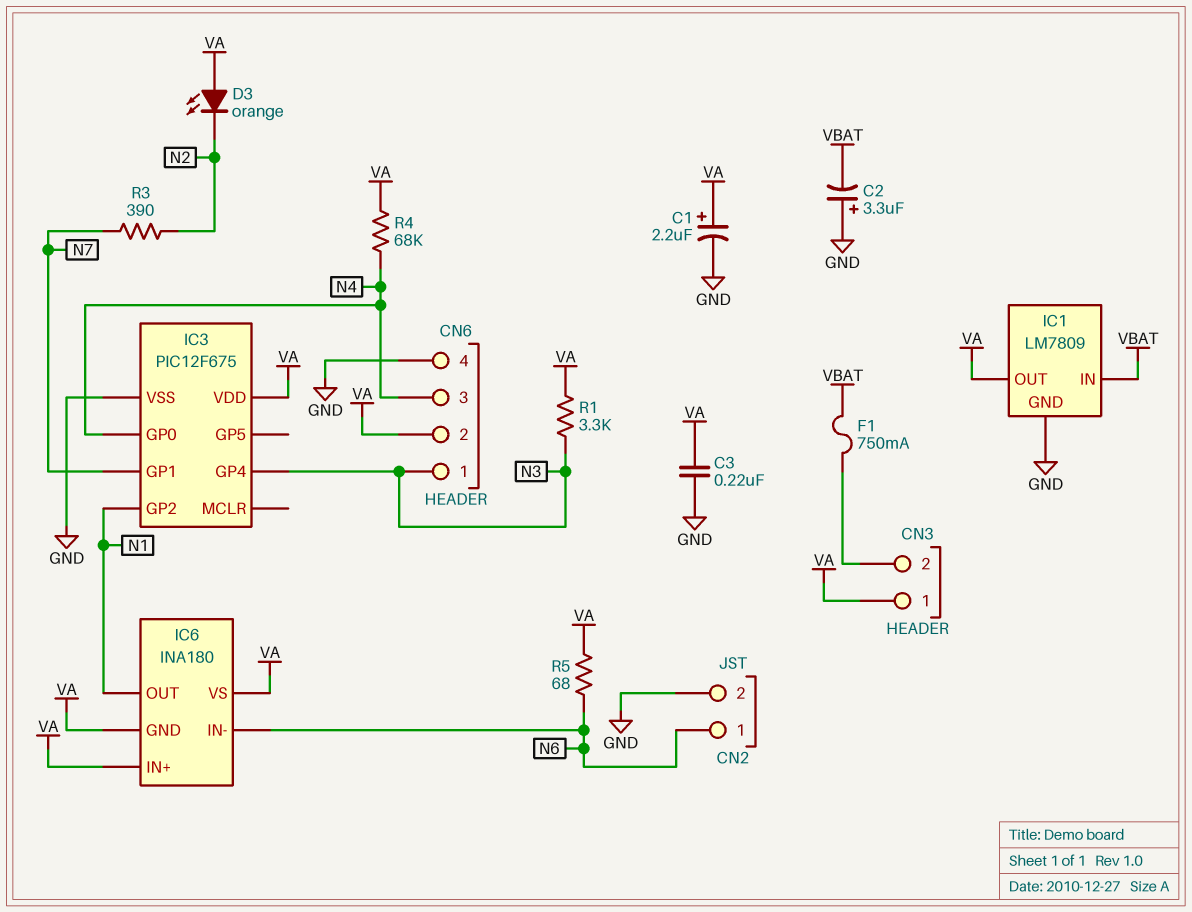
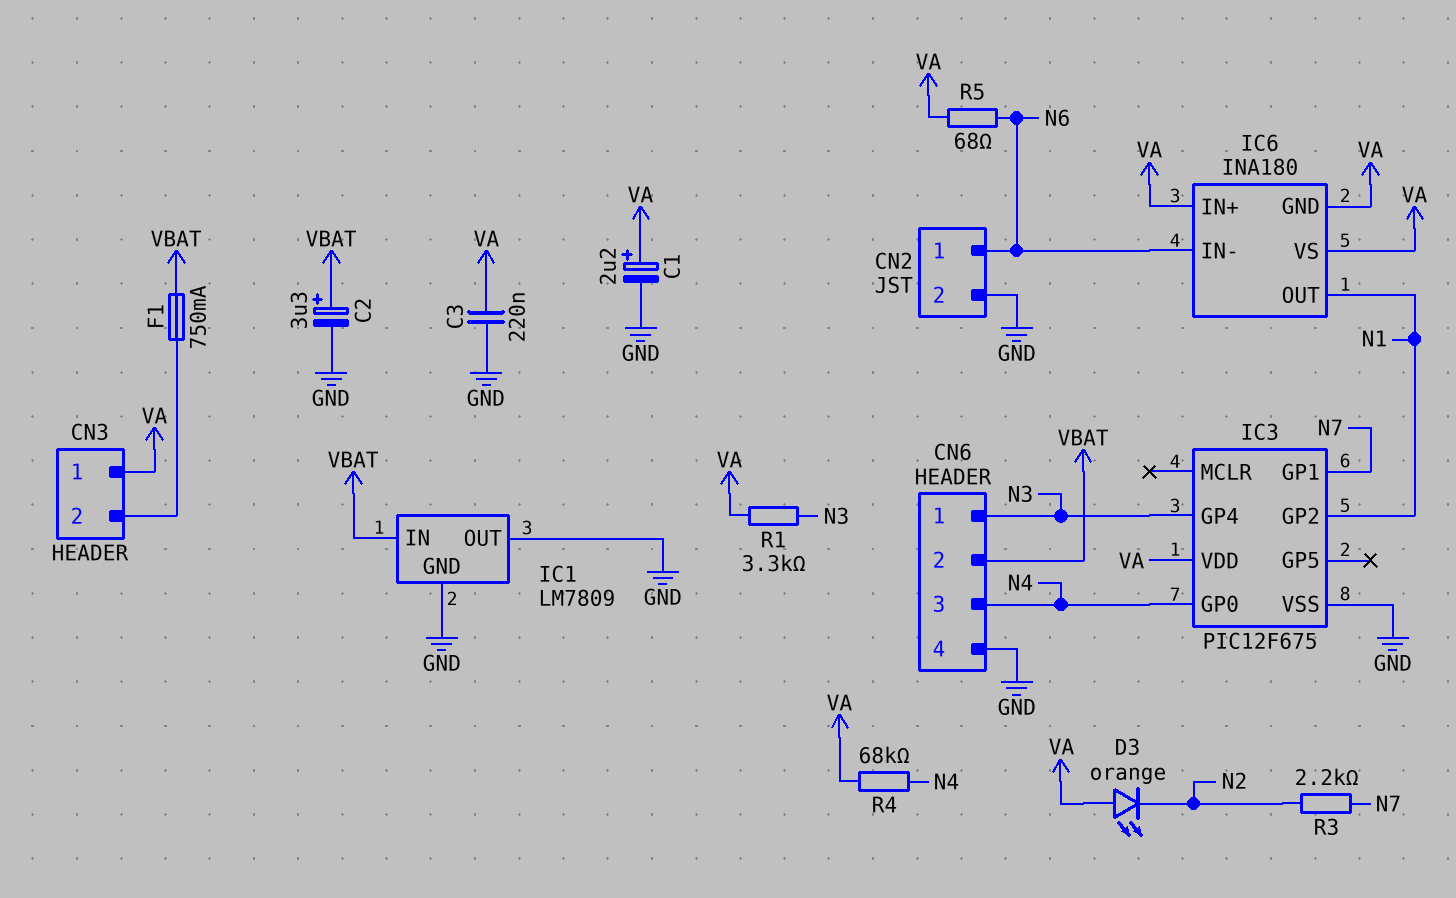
C2: 3.3uF (plus GND, minus VBAT) -> 3.3uF (plus VBAT, minus GND)
CN6 pin 2: VA -> VBAT
IC1 pin OUT: VA -> GND
R3: 390 (N2, N7) -> 2.2k (N2, N7)

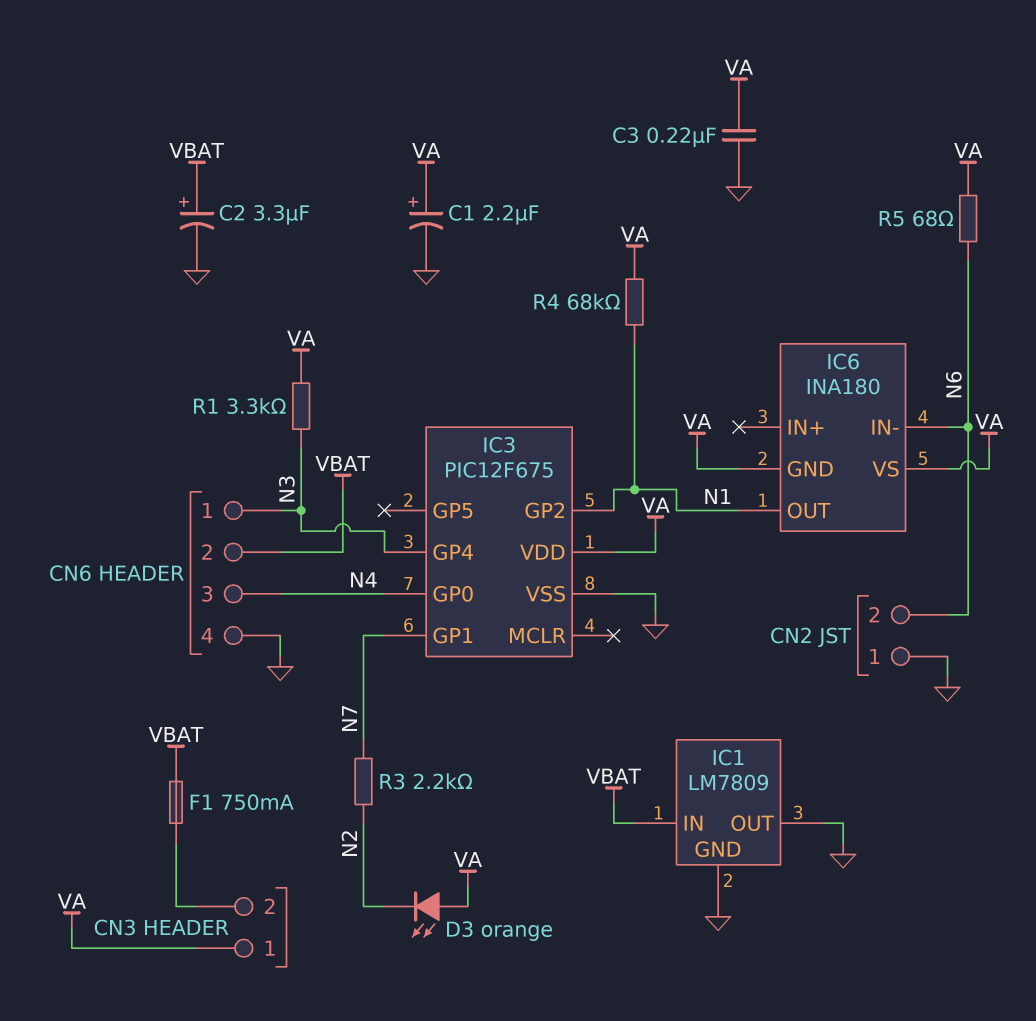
CN2 pin 1: N6 -> GND
CN2 pin 2: GND -> N6
IC6 pin IN+: VA -> none
R4: 68k (N4, VA) -> 68k (N1, VA)

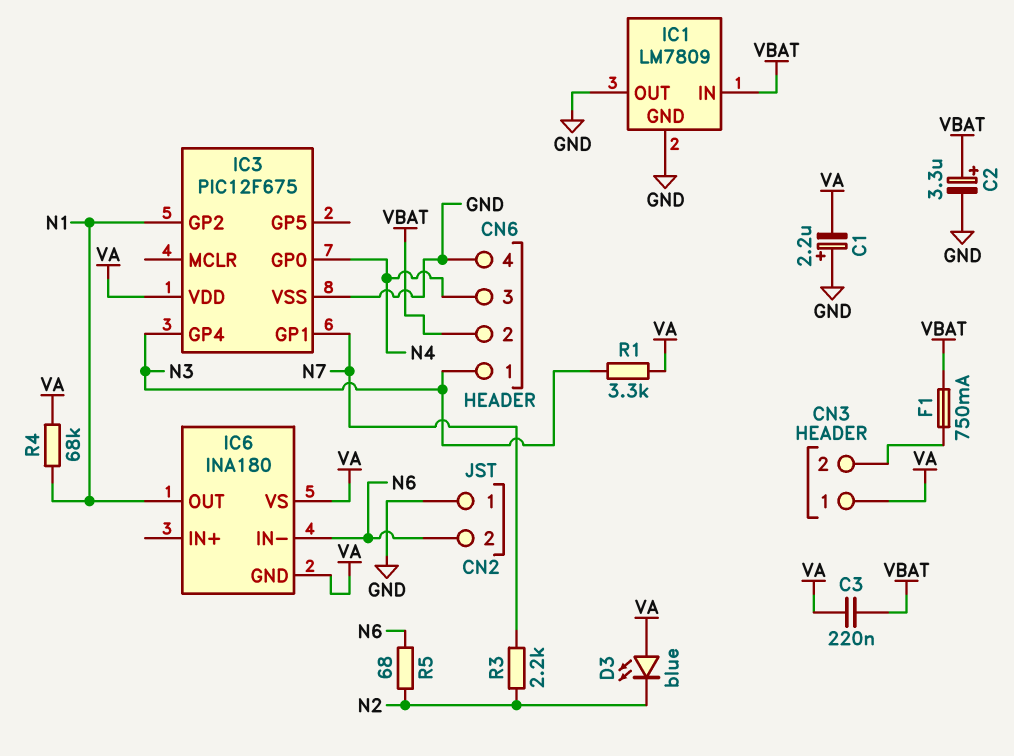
C1: 2.2uF (plus VA, minus GND) -> 2.2uF (plus GND, minus VA)
C3: 220nF (GND, VA) -> 220nF (VA, VBAT)
D3: LED orange (A VA, K N2) -> LED blue (A VA, K N2)
R5: 68 (N6, VA) -> 68 (N2, N6)

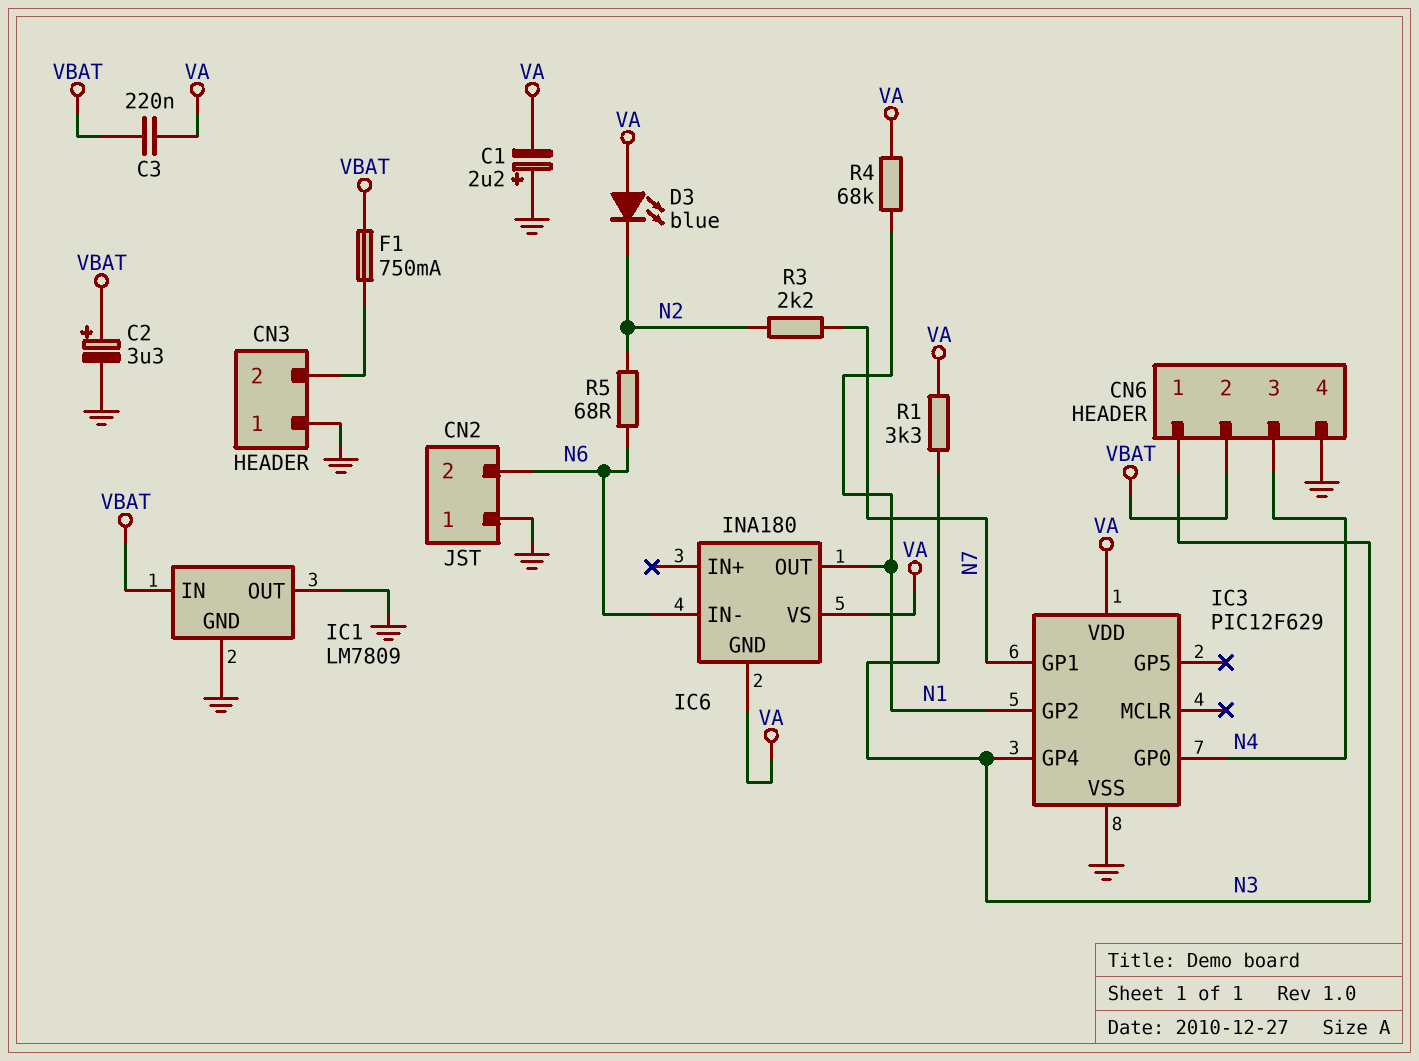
CN3 pin 1: VA -> GND
IC3: PIC12F675 -> PIC12F629

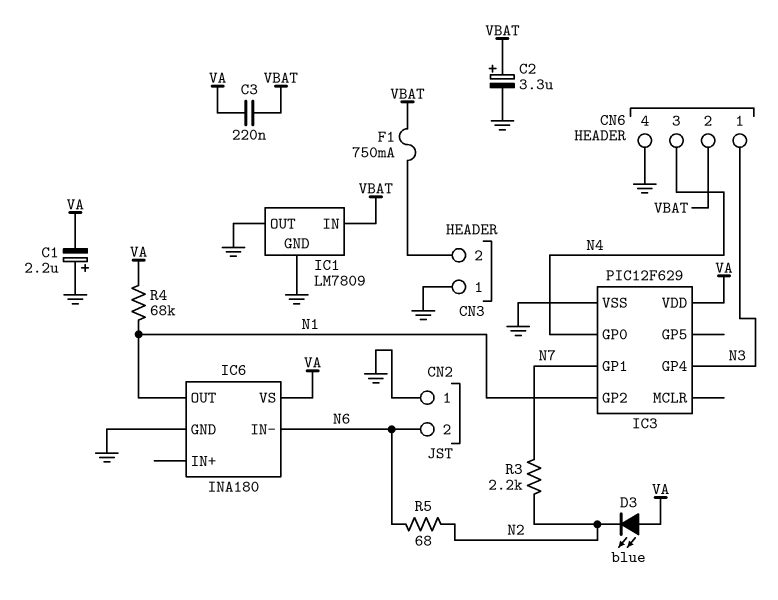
IC6 pin GND: VA -> GND
R1: 3.3k (N3, VA) -> none

